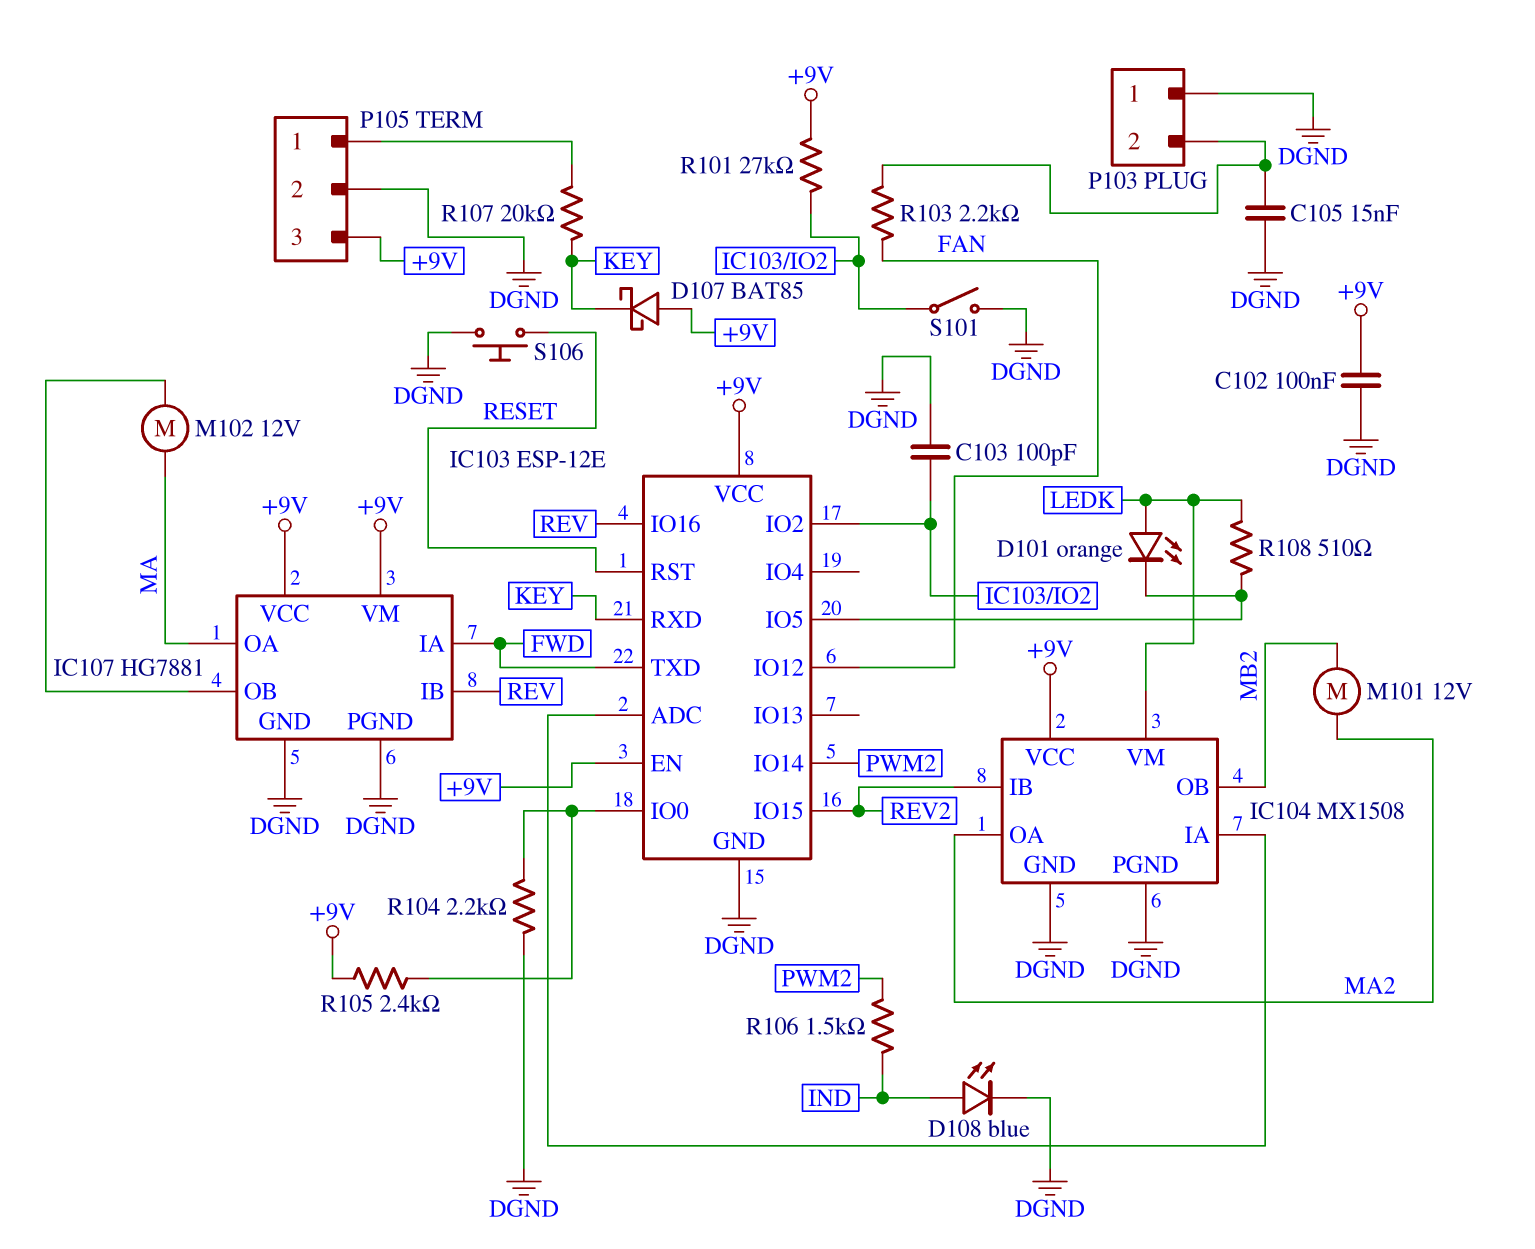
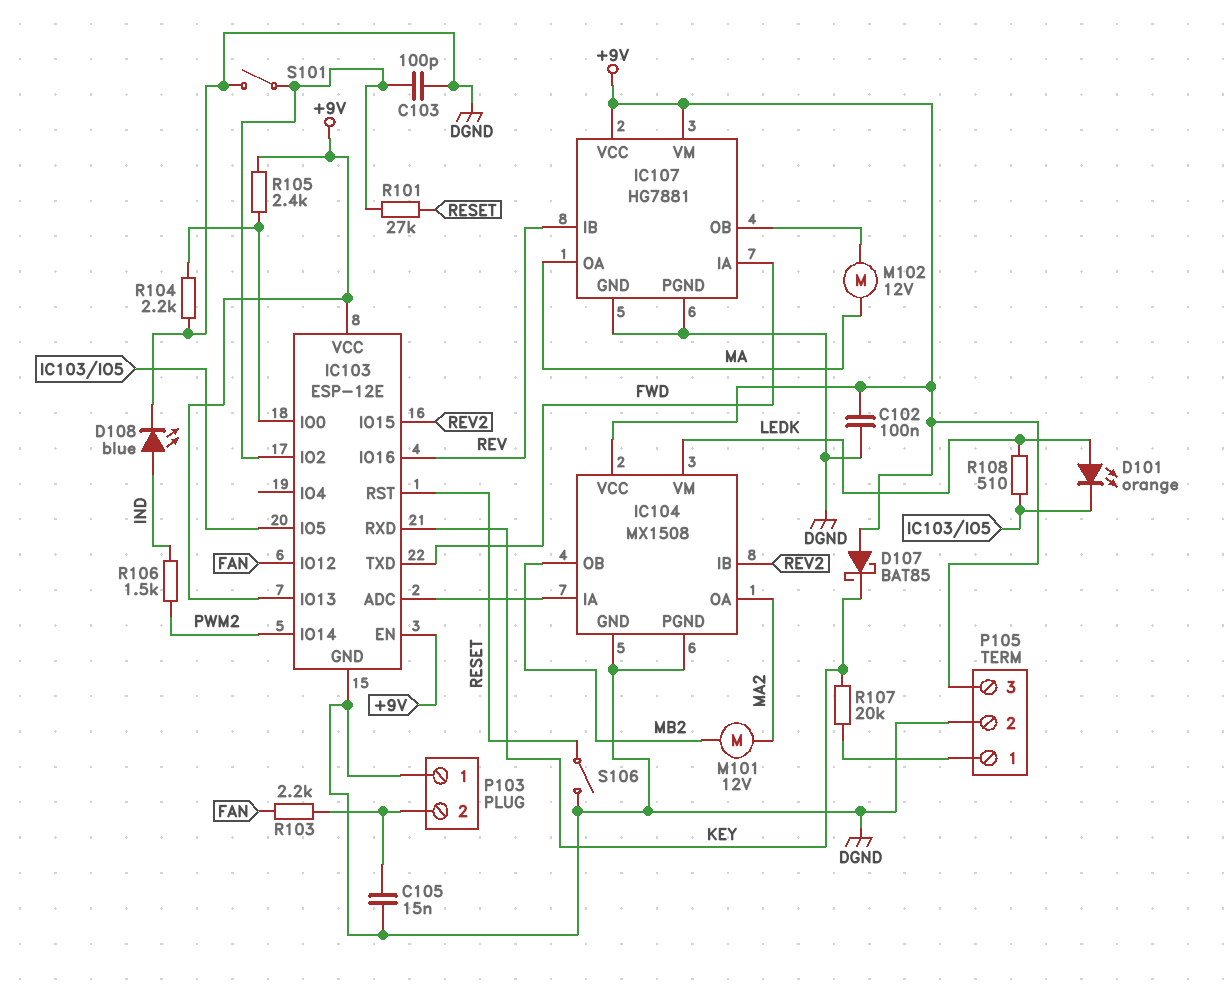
IC103 pin IO13: none -> +9V
R101: 27k (+9V, IC103/IO2) -> 27k (IC103/IO2, RESET)
S106: button (DGND, RESET) -> switch (DGND, RESET)

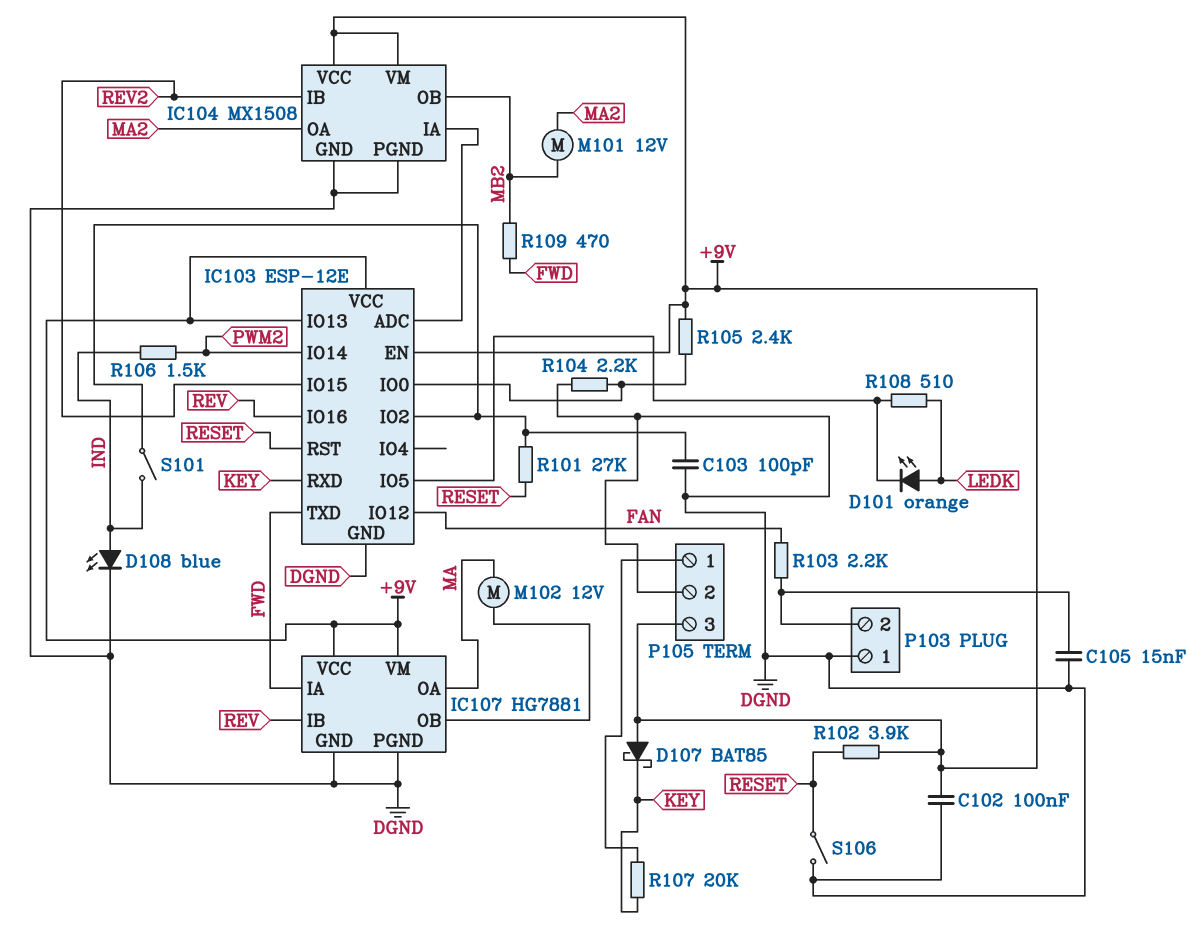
IC104 pin VM: LEDK -> +9V
R102: none -> 3.9k (+9V, RESET)
R109: none -> 470 (FWD, MB2)
S101: switch (DGND, IC103/IO2) -> switch (IC103/IO2, IND)

